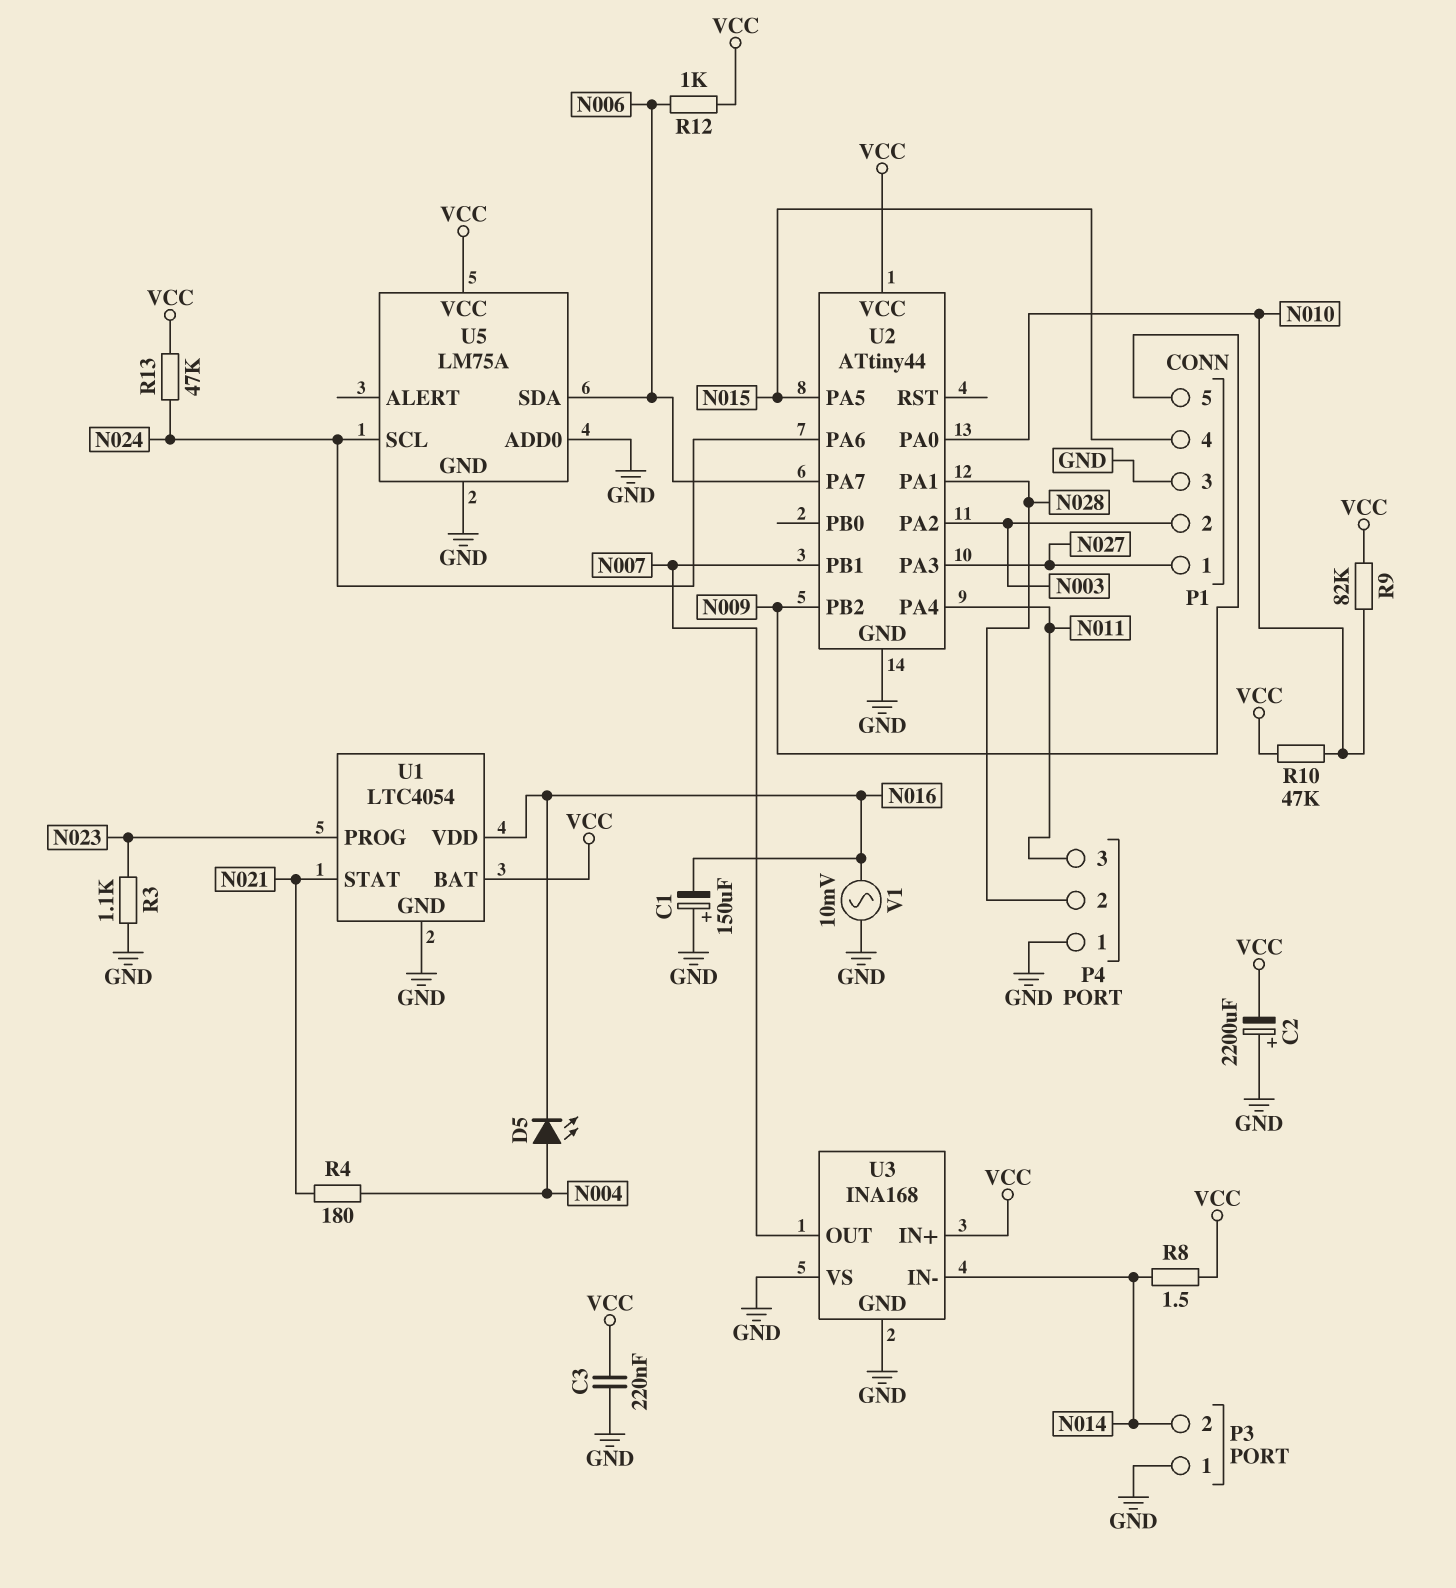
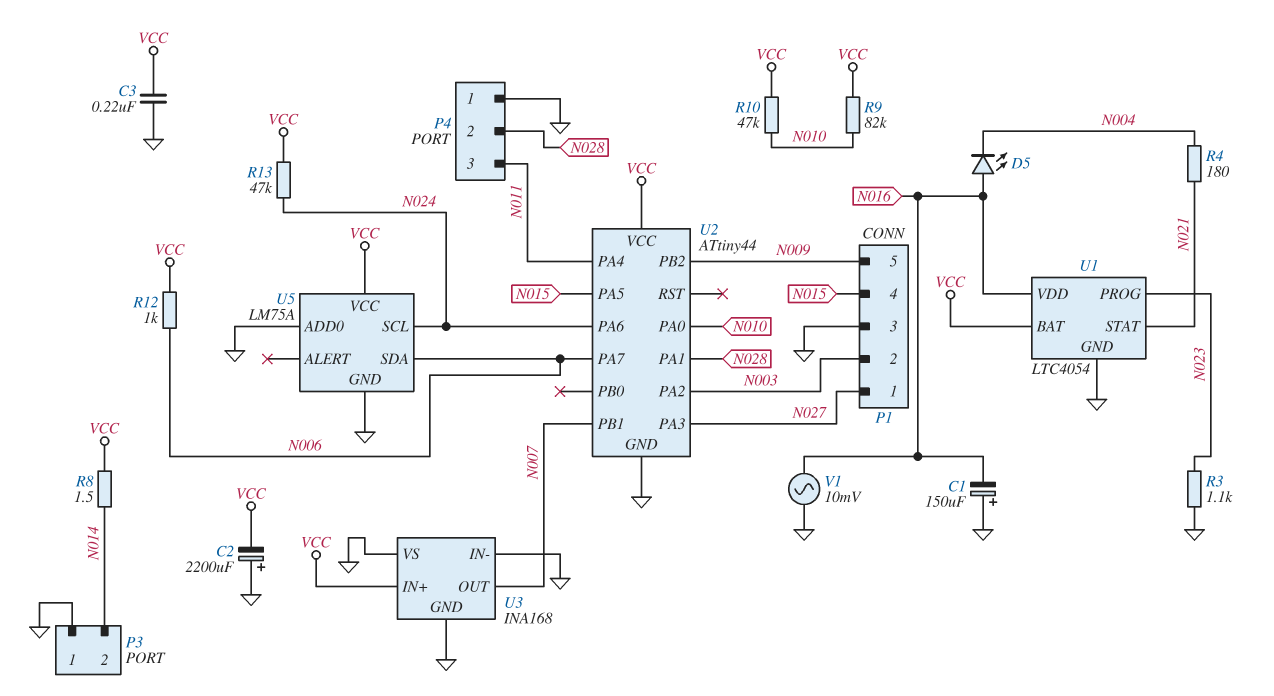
D5: LED (A N004, K N016) -> LED (A N016, K N004)
U3 pin IN-: N014 -> GND

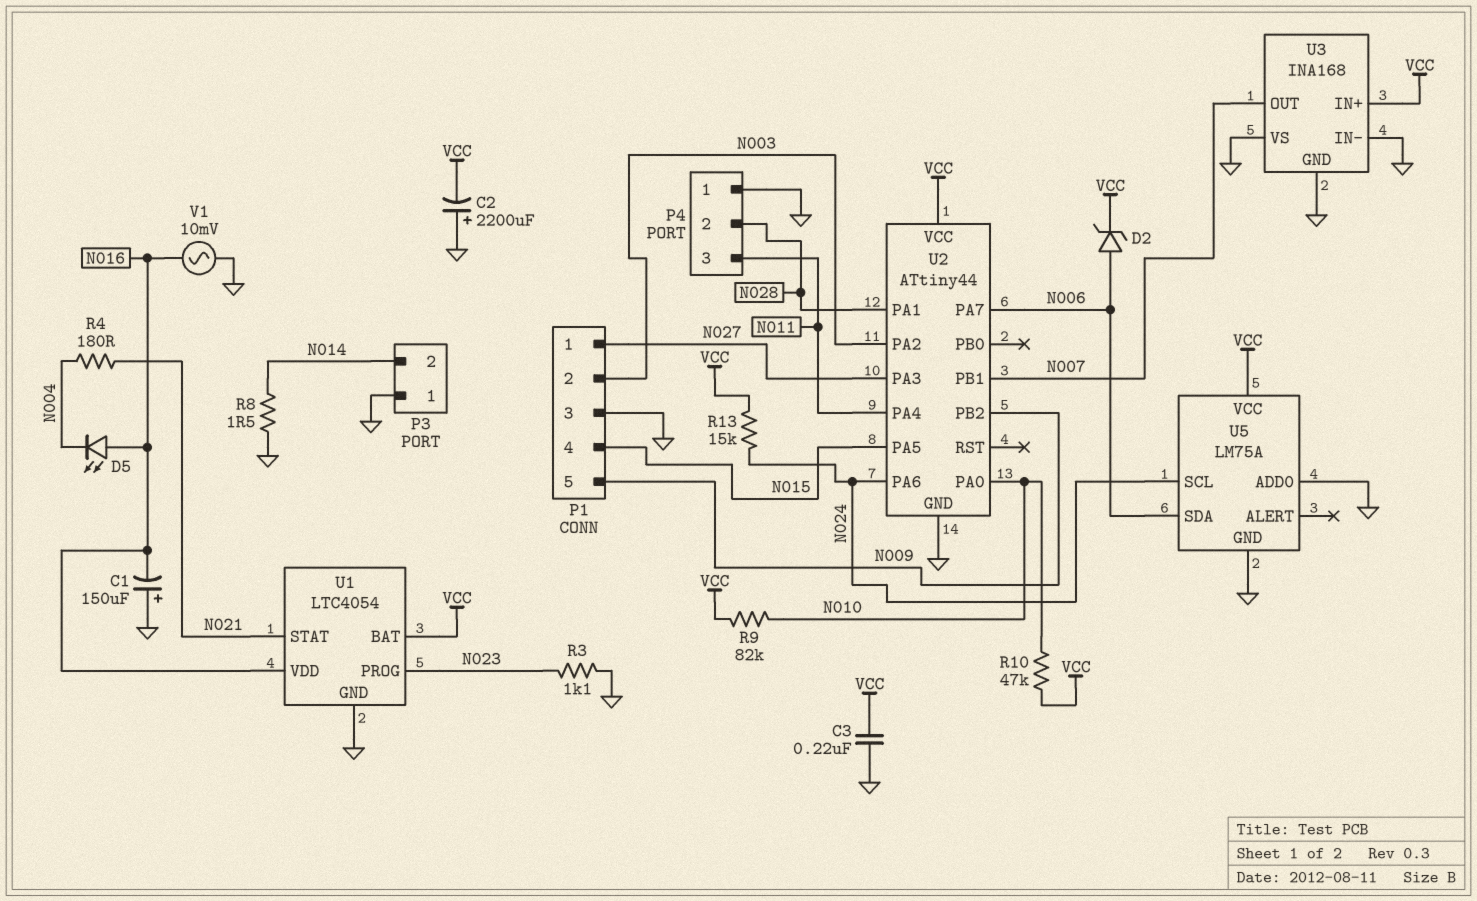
D2: none -> zener (A N006, K VCC)
R8: 1.5 (N014, VCC) -> 1.5 (GND, N014)
R12: 1k (N006, VCC) -> none
R13: 47k (N024, VCC) -> 15k (N024, VCC)

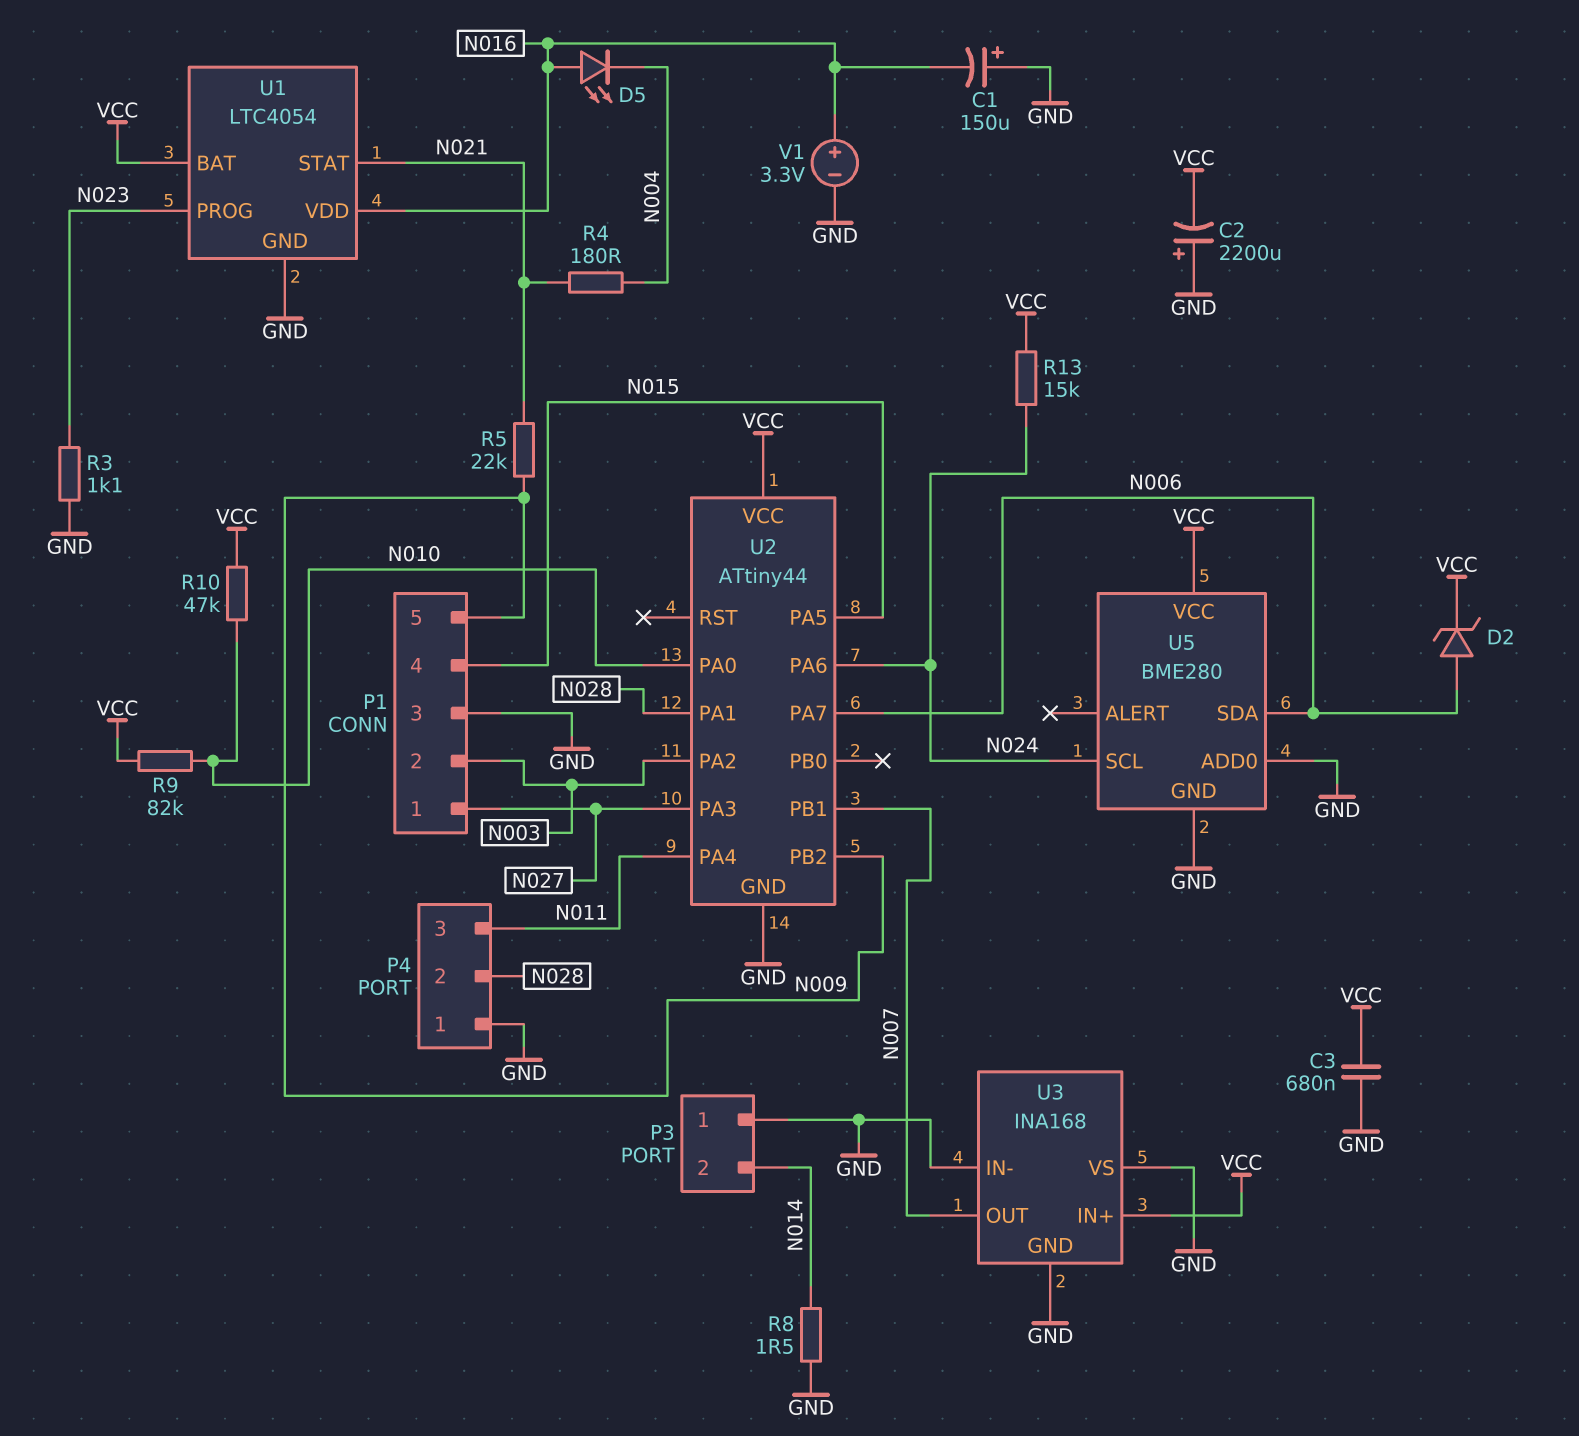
C3: 220nF (GND, VCC) -> 680nF (GND, VCC)
R5: none -> 22k (N009, N021)
U5: LM75A -> BME280
V1: AC 10mV (GND, N016) -> 3.3V (plus N016, minus GND)

